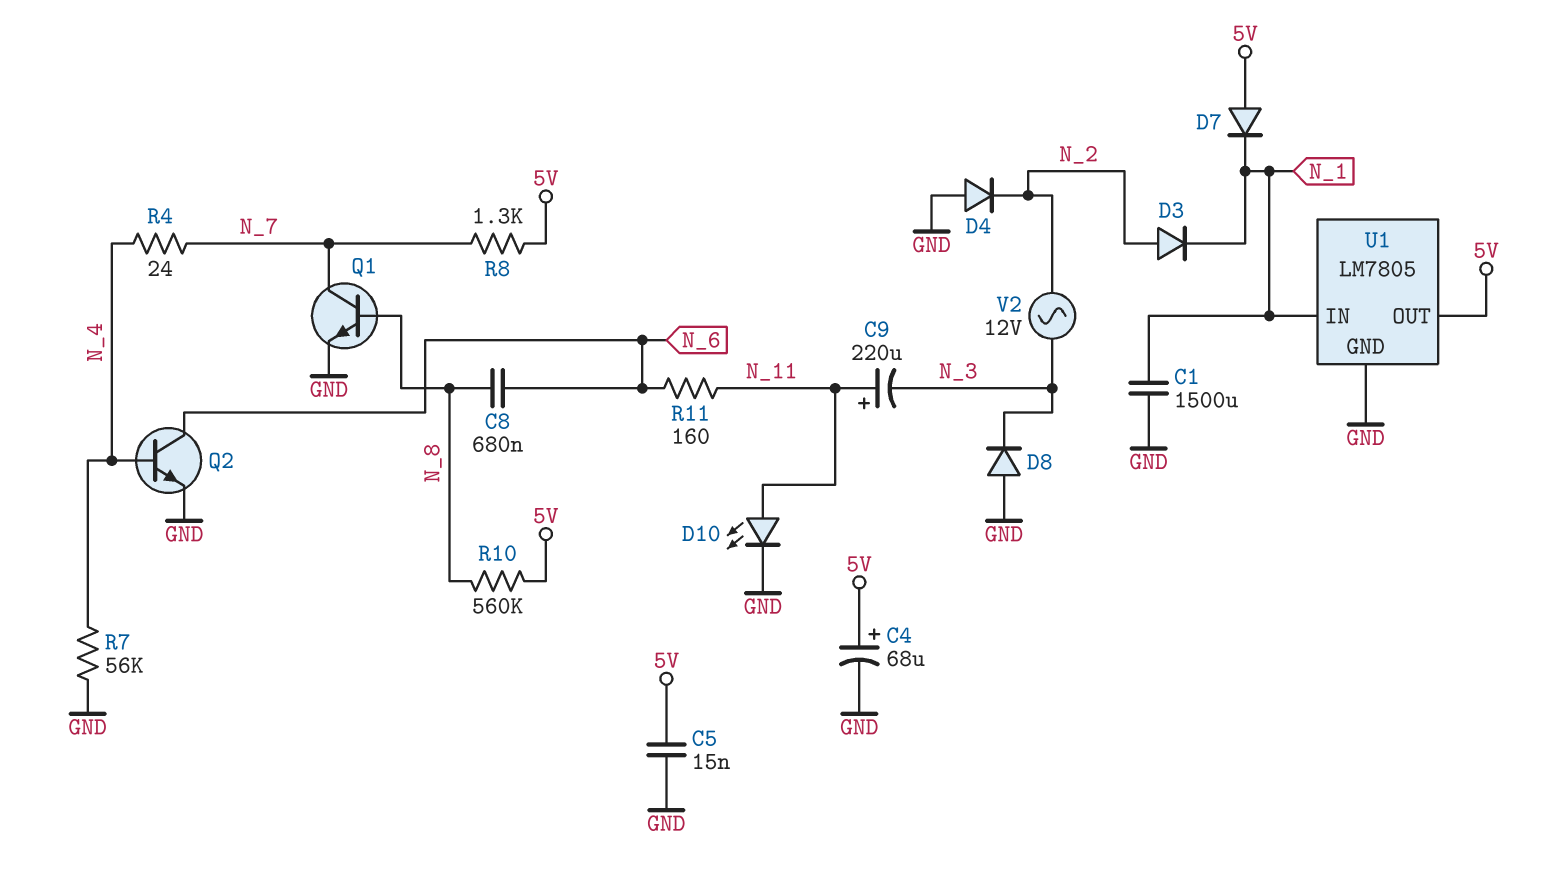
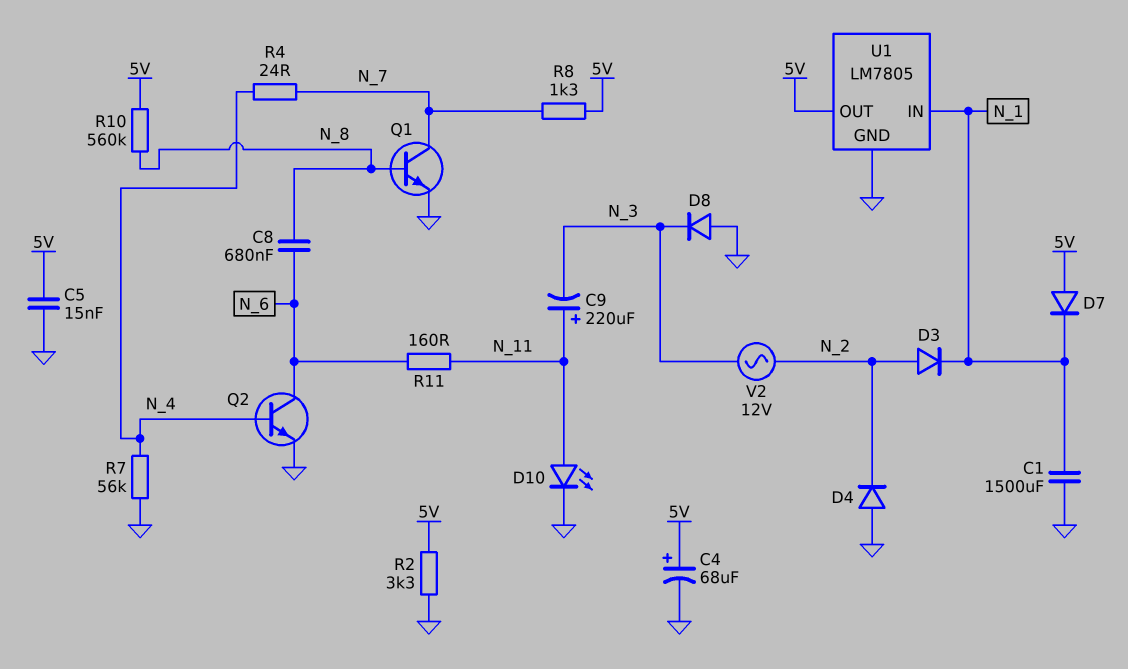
R2: none -> 3.3k (5V, GND)

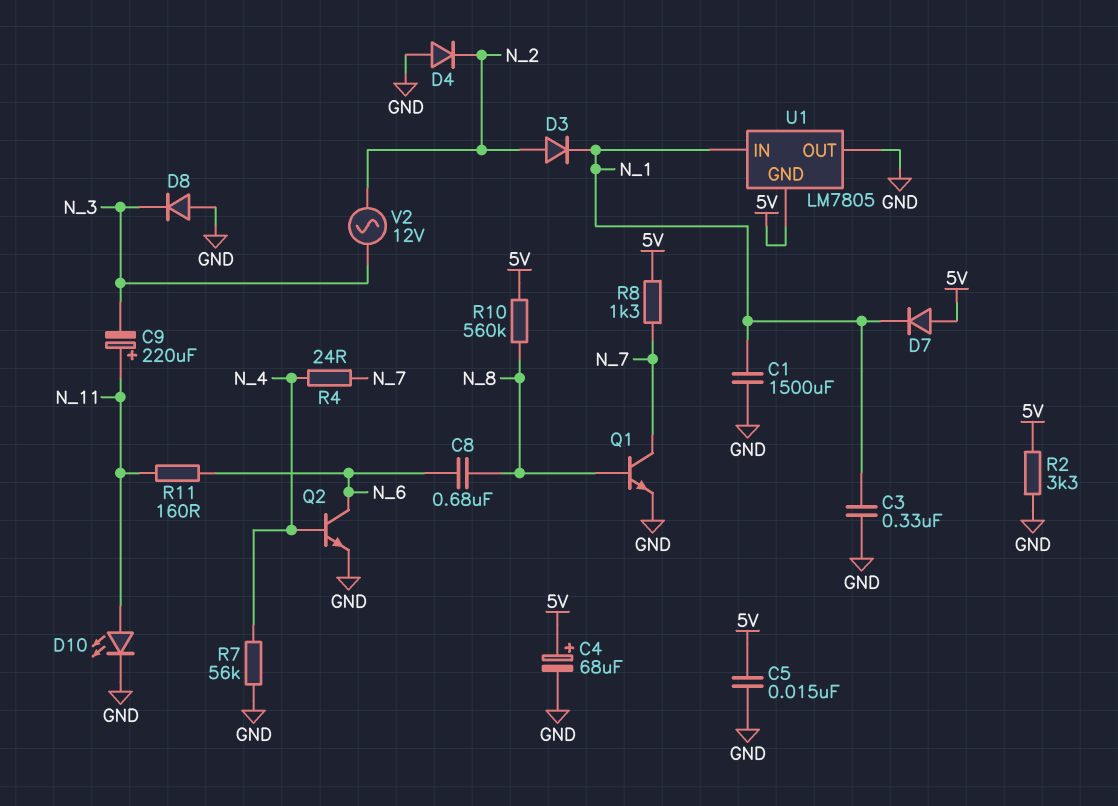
C3: none -> 330nF (GND, N_1)
U1 pin GND: GND -> 5V
U1 pin OUT: 5V -> GND

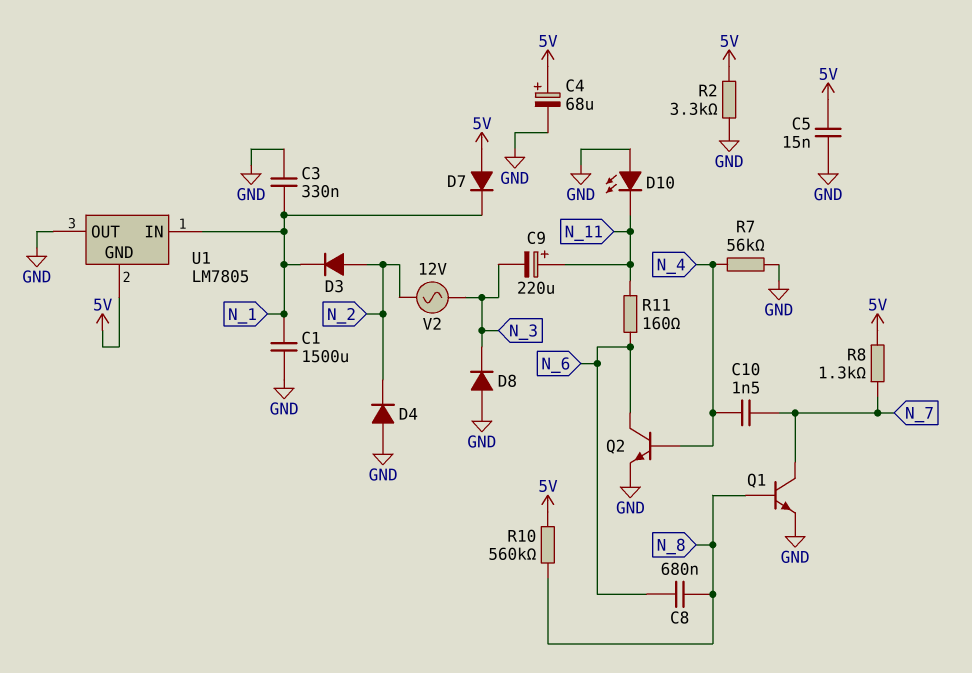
C10: none -> 1.5nF (N_4, N_7)
D10: LED (A N_11, K GND) -> LED (A GND, K N_11)
R4: 24 (N_4, N_7) -> none

